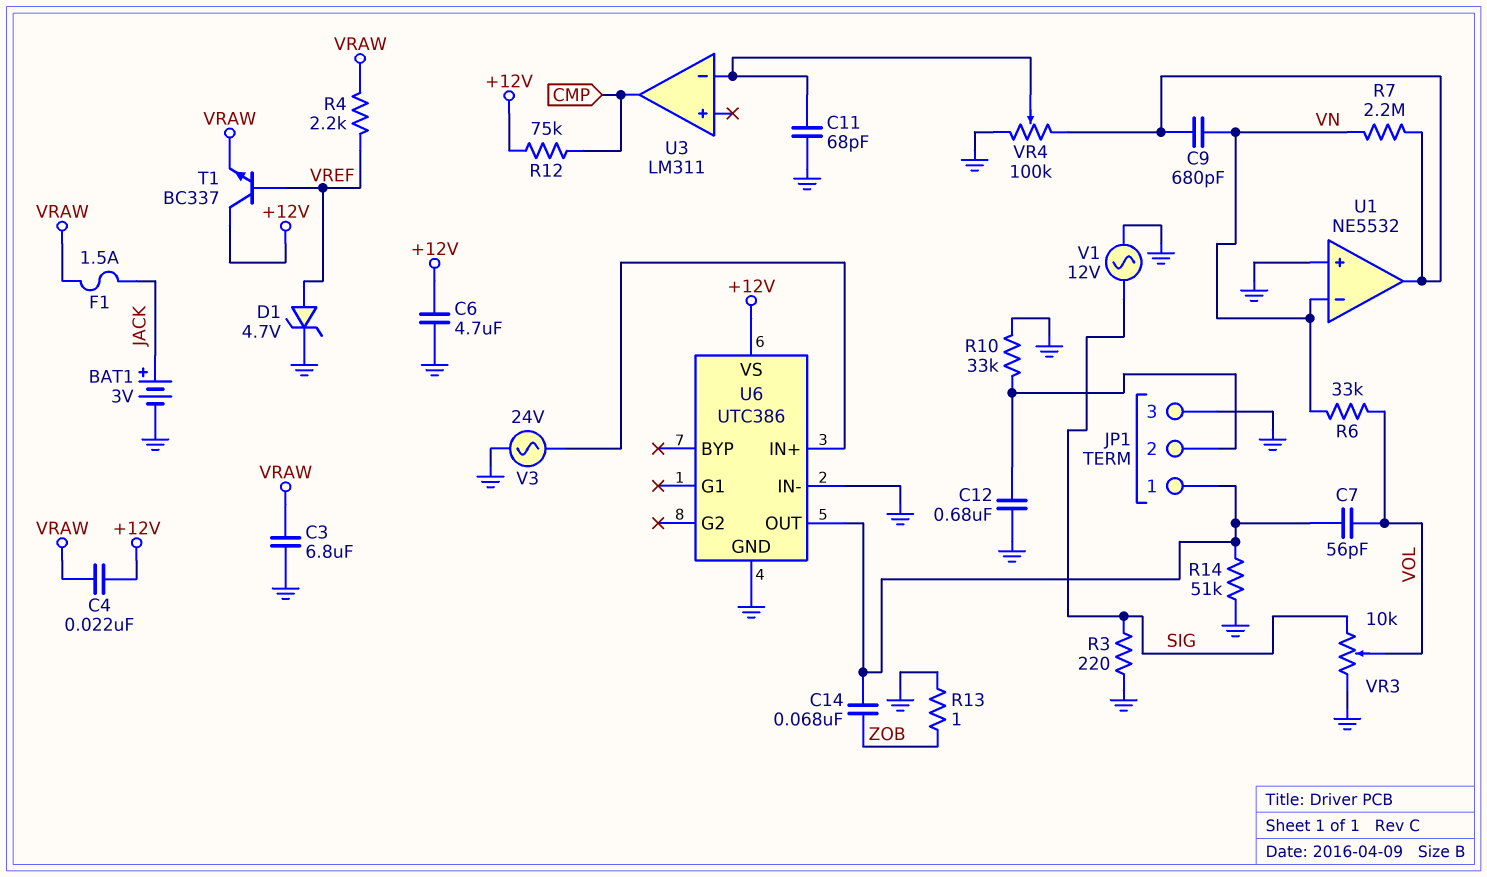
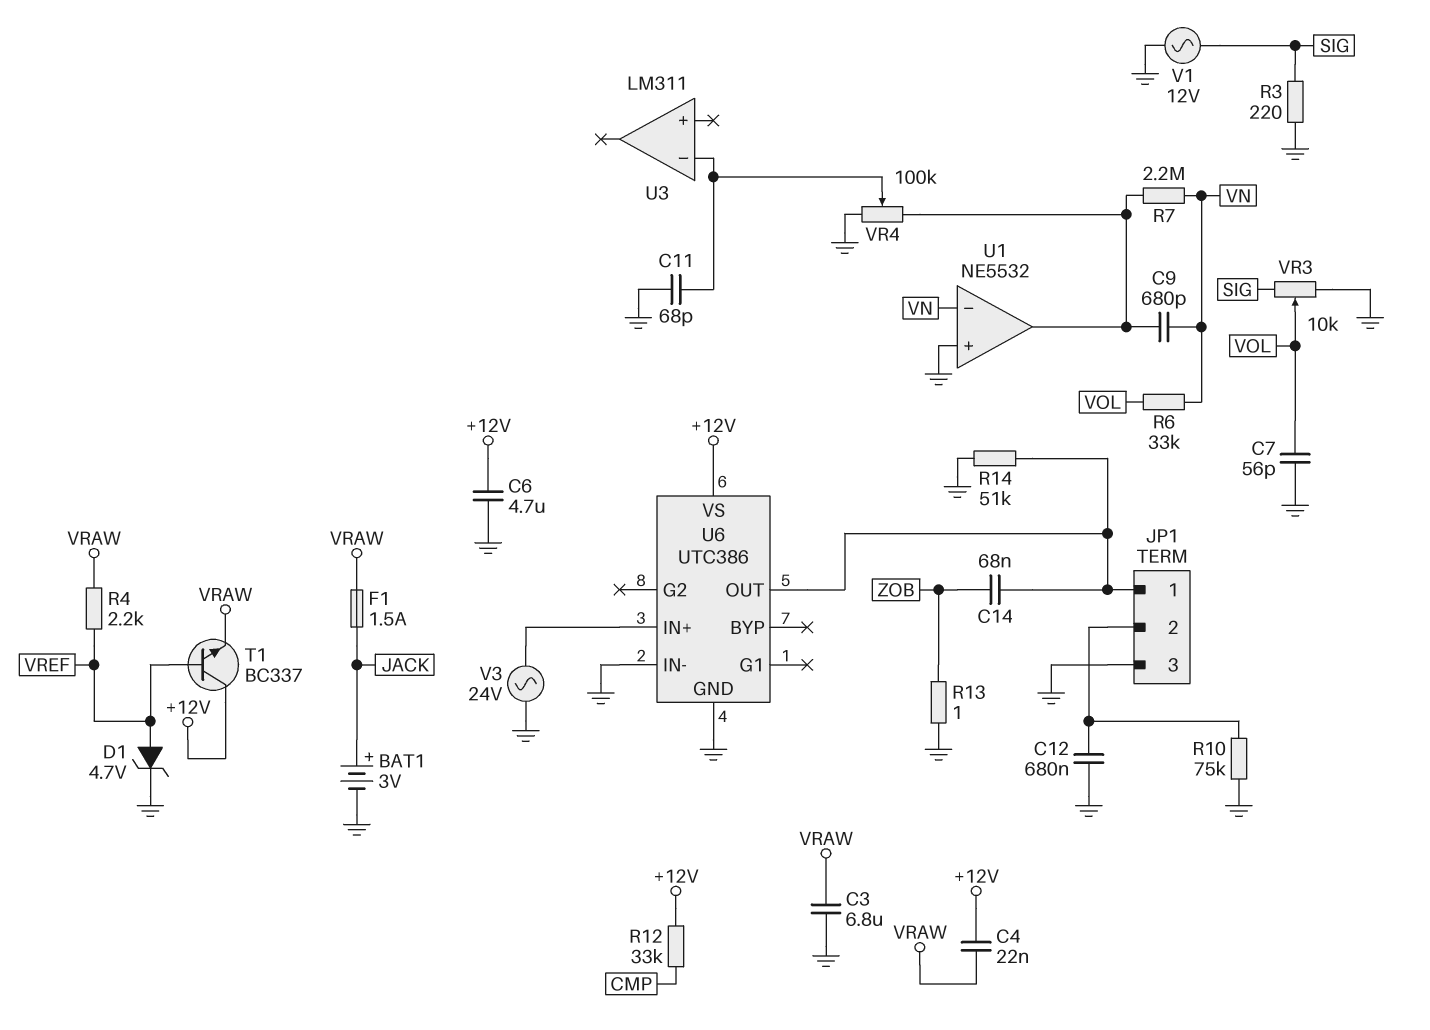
C7: 56pF (JP1/1, VOL) -> 56pF (GND, VOL)
R10: 33k (GND, JP1/2) -> 75k (GND, JP1/2)
R12: 75k (+12V, CMP) -> 33k (+12V, CMP)
U3 pin out: CMP -> none

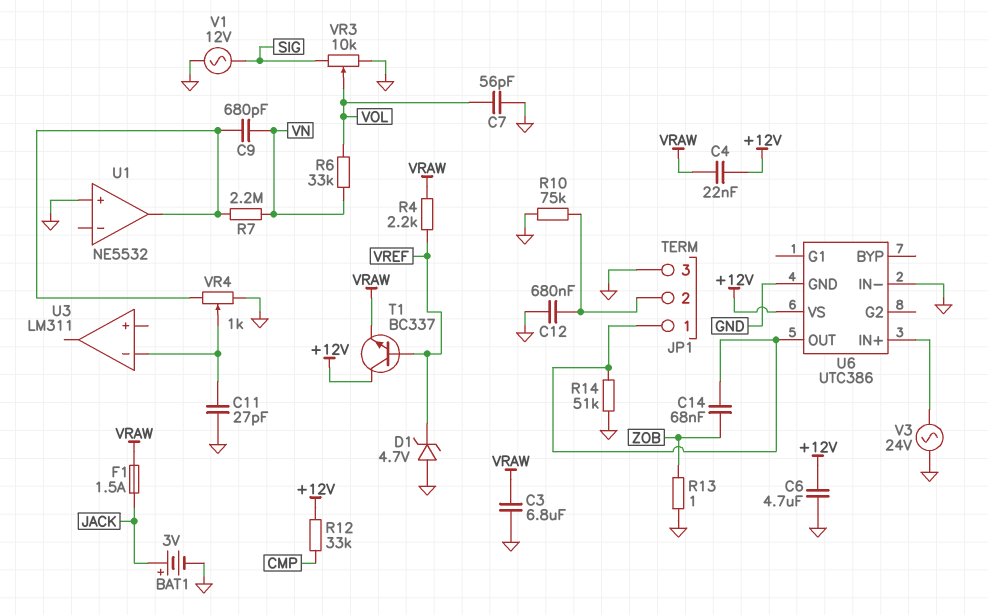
C11: 68pF (GND, U3/in-) -> 27pF (GND, U3/in-)
D1: zener 4.7V (A VREF, K GND) -> zener 4.7V (A GND, K VREF)
R3: 220 (GND, SIG) -> none
U1 pin in-: VN -> none
VR4: 100k (GND, U1/out, wiper U3/in-) -> 1k (GND, U1/out, wiper U3/in-)

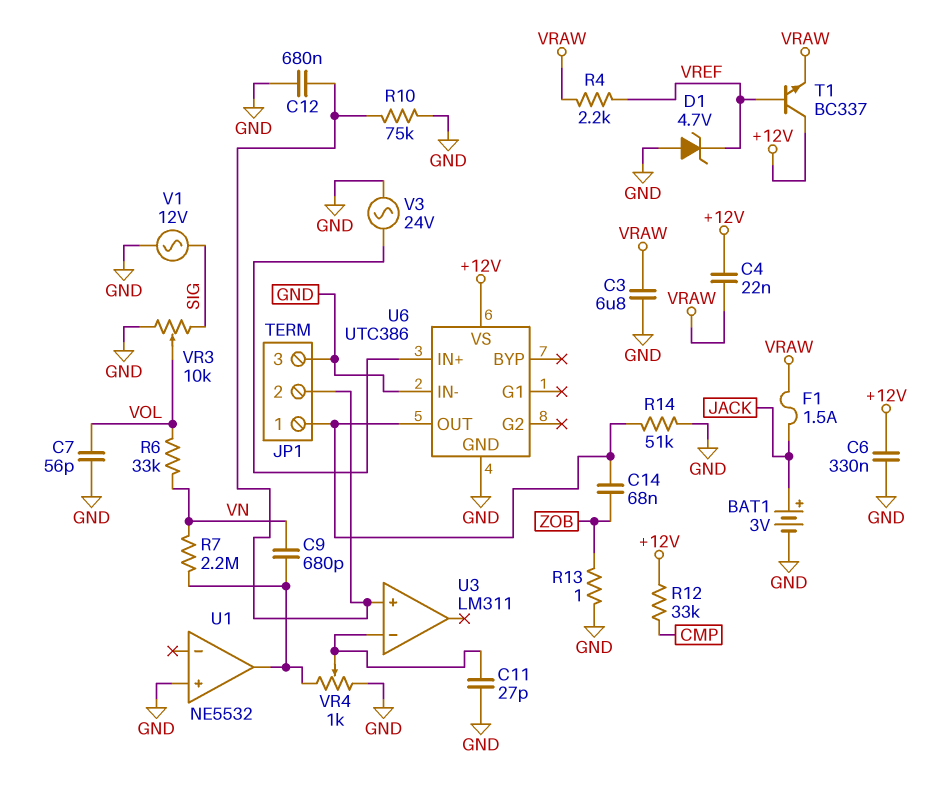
C6: 4.7uF (+12V, GND) -> 330nF (+12V, GND)
U3 pin in+: none -> JP1/2

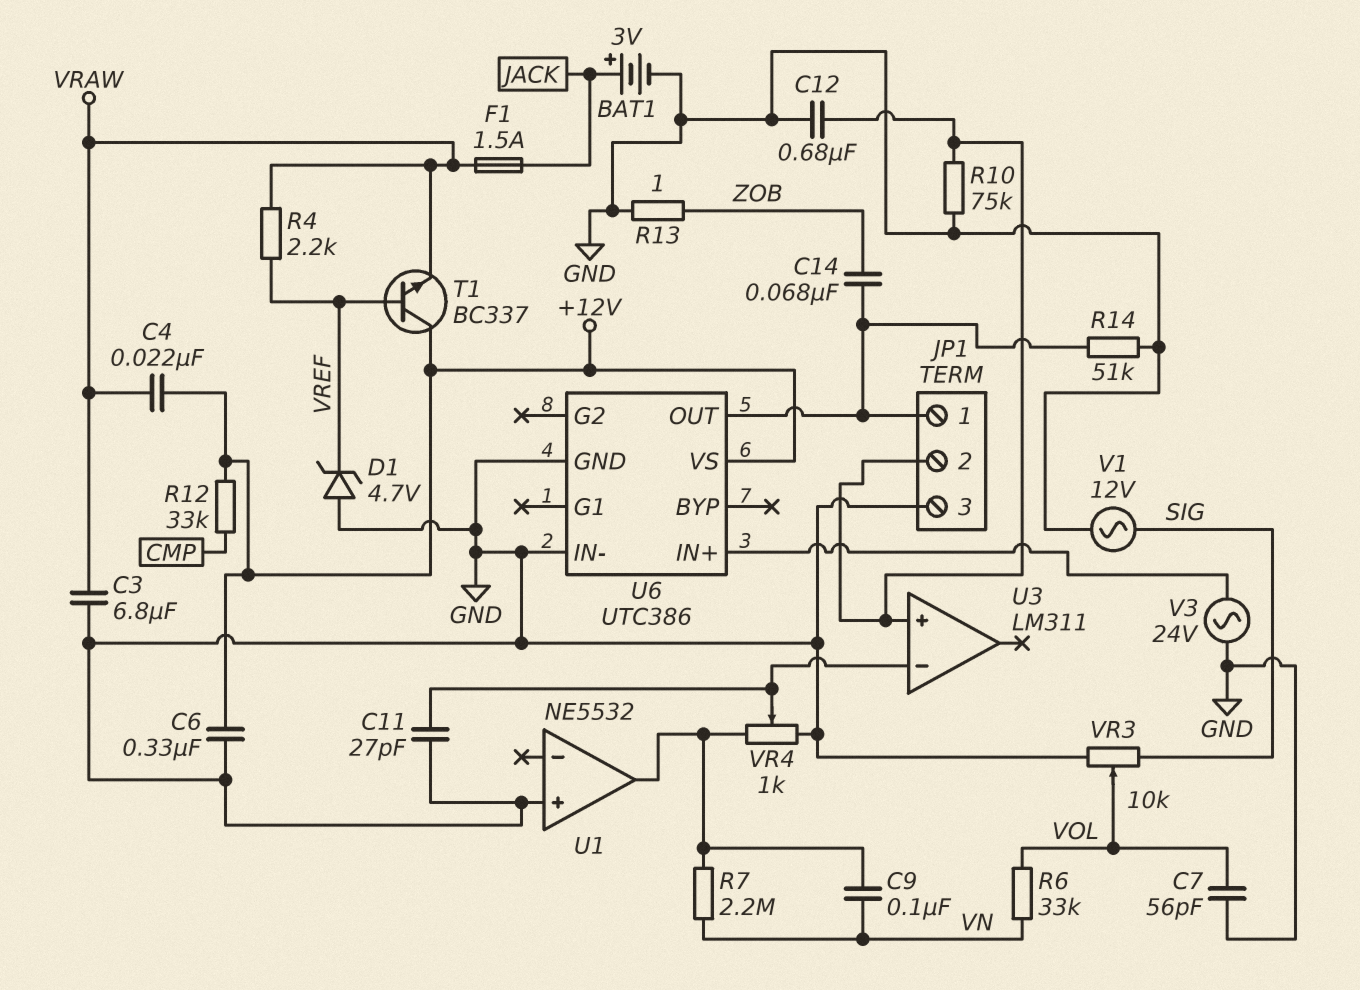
C9: 680pF (U1/out, VN) -> 100nF (U1/out, VN)

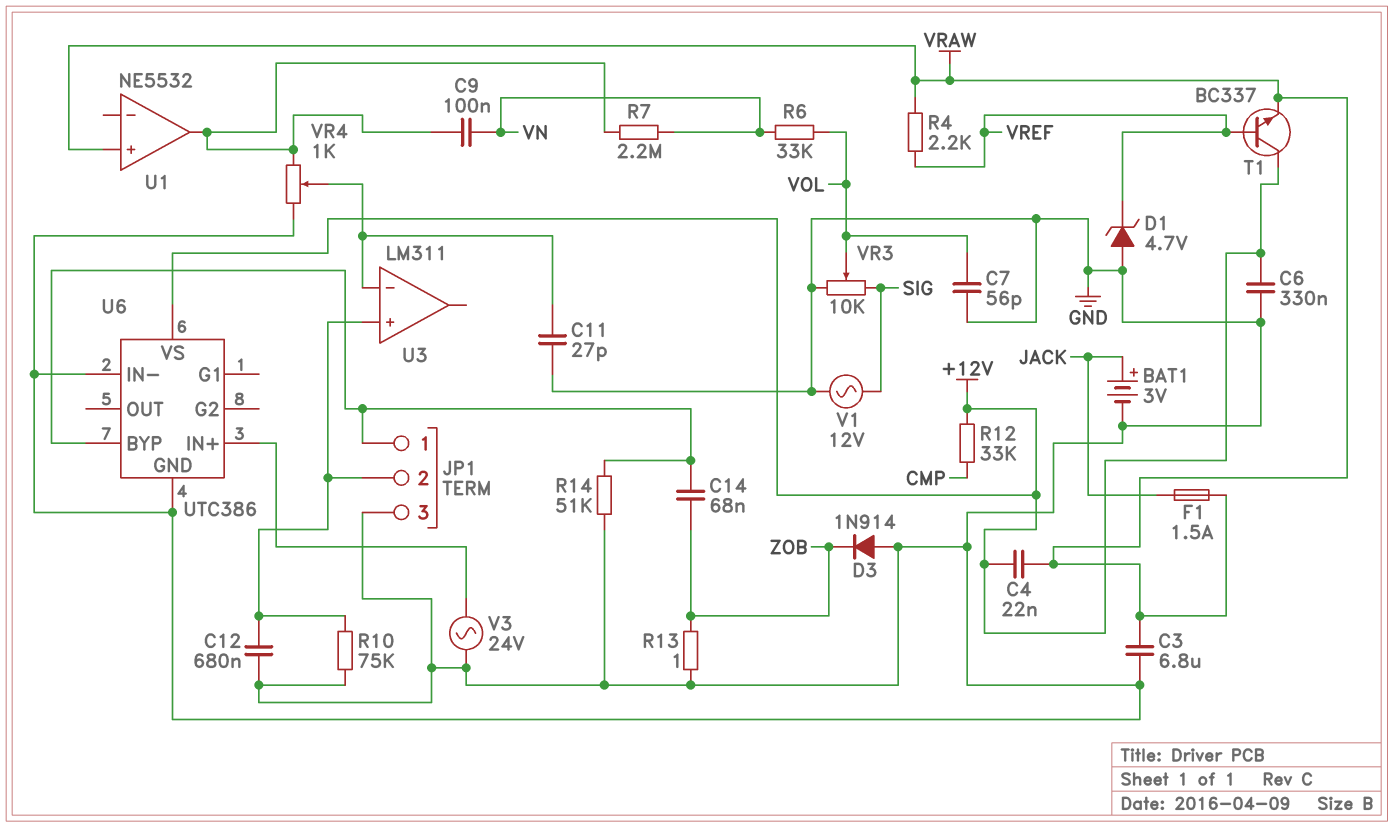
D3: none -> diode 1N914 (A GND, K ZOB)
U1 pin in+: GND -> VRAW
U6 pin BYP: none -> JP1/1
U6 pin OUT: JP1/1 -> none

